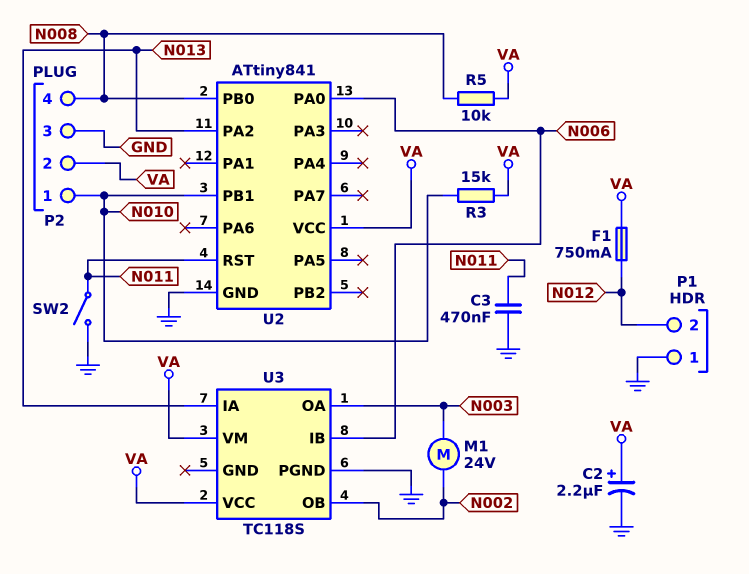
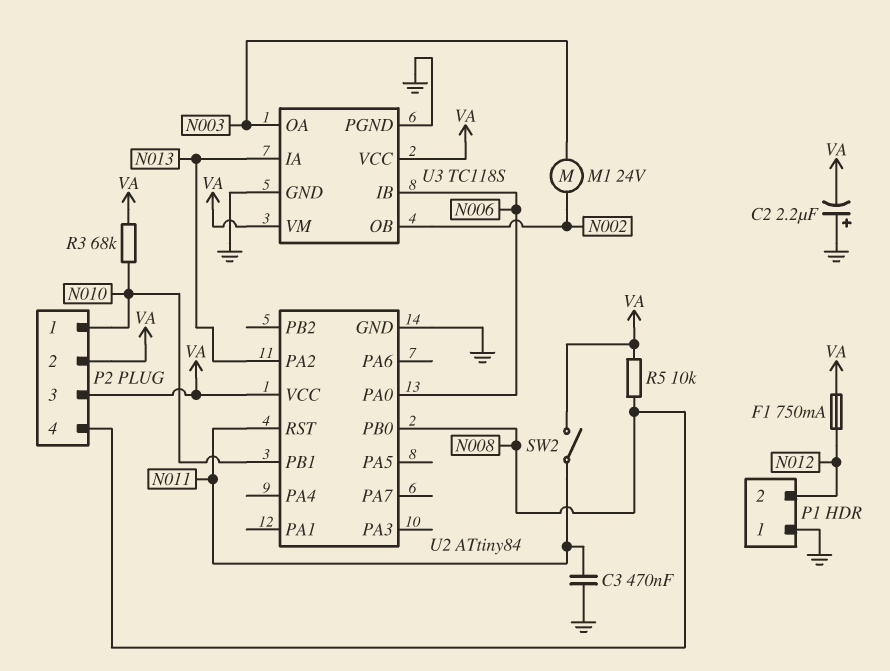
C2: 2.2uF (plus VA, minus GND) -> 2.2uF (plus GND, minus VA)
P2 pin 3: GND -> VA
R3: 15k (N010, VA) -> 68k (N010, VA)
SW2: switch (GND, N011) -> switch (N011, VA)
U2: ATtiny841 -> ATtiny84
U3 pin GND: none -> GND

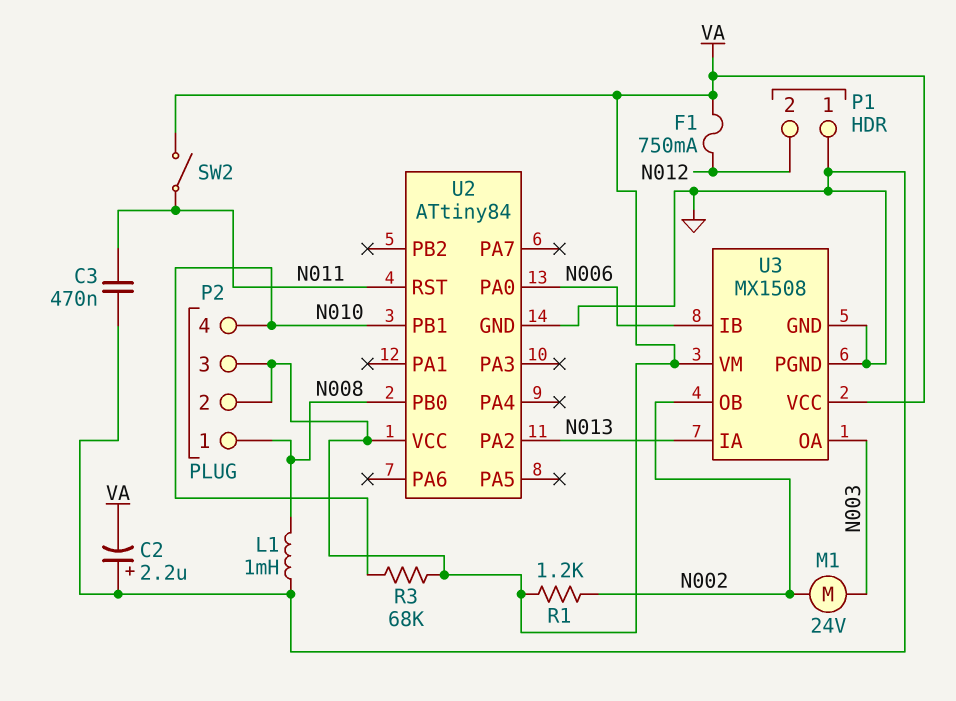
L1: none -> 1mH (GND, N008)
P2 pin 1: N010 -> N008
P2 pin 4: N008 -> N010
R1: none -> 1.2k (N002, VA)
R5: 10k (N008, VA) -> none
U3: TC118S -> MX1508

